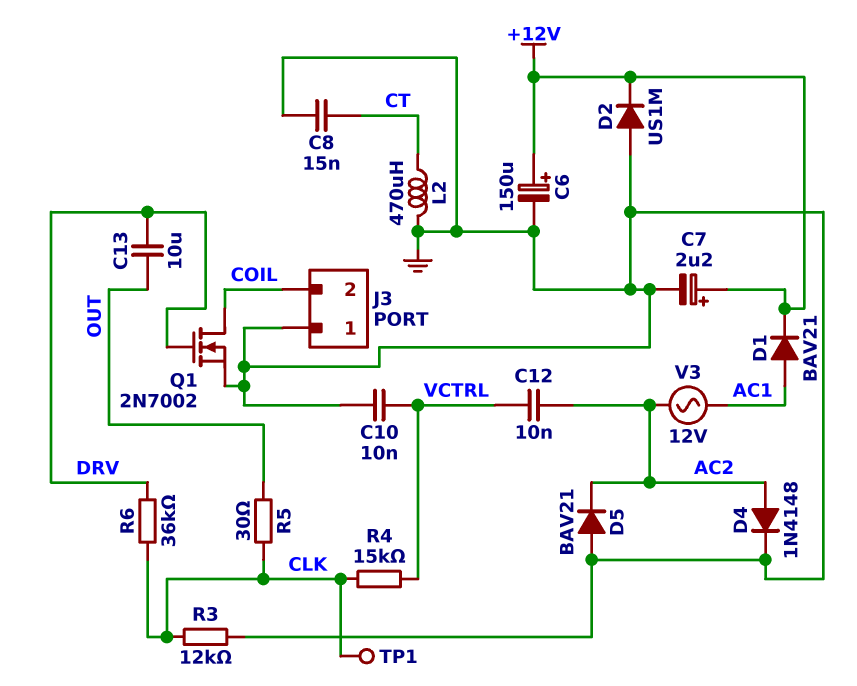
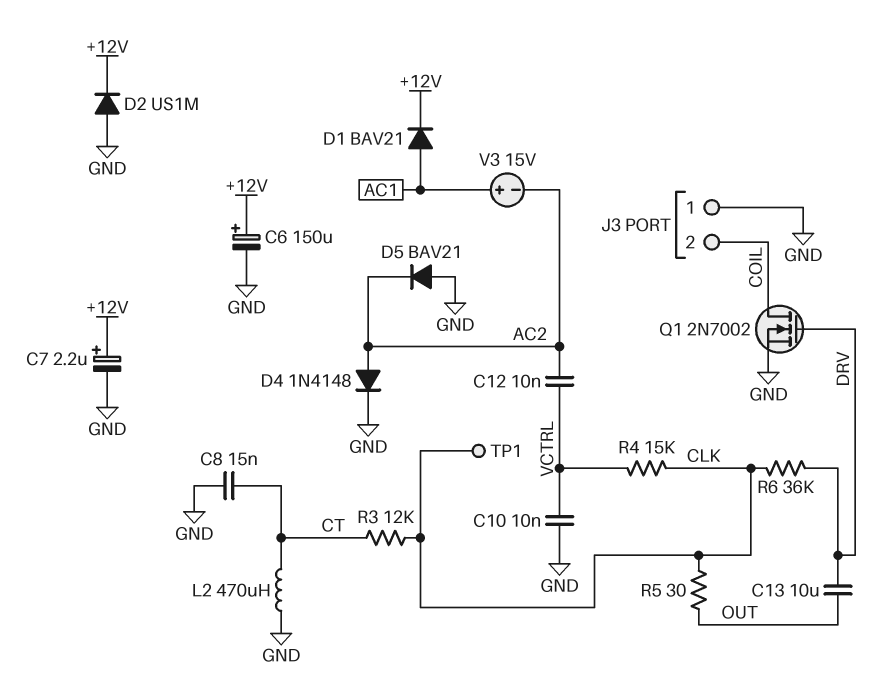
R3: 12k (CLK, GND) -> 12k (CLK, CT)
V3: AC 12V (AC1, AC2) -> 15V (plus AC1, minus AC2)

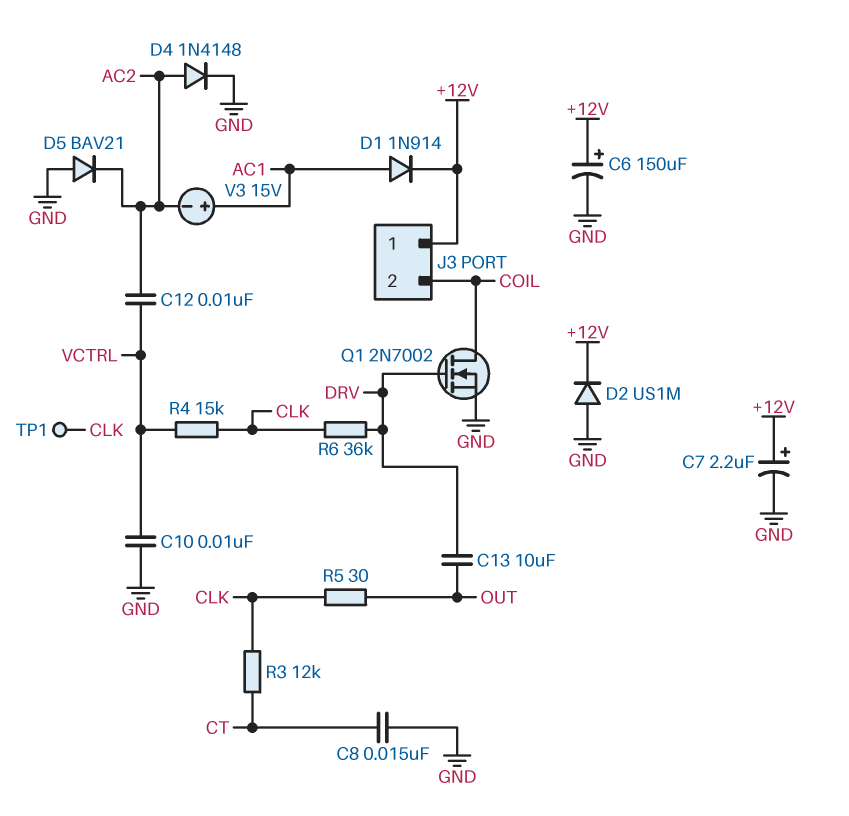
D1: diode BAV21 (A AC1, K +12V) -> diode 1N914 (A AC1, K +12V)
J3 pin 1: GND -> +12V
L2: 470uH (CT, GND) -> none

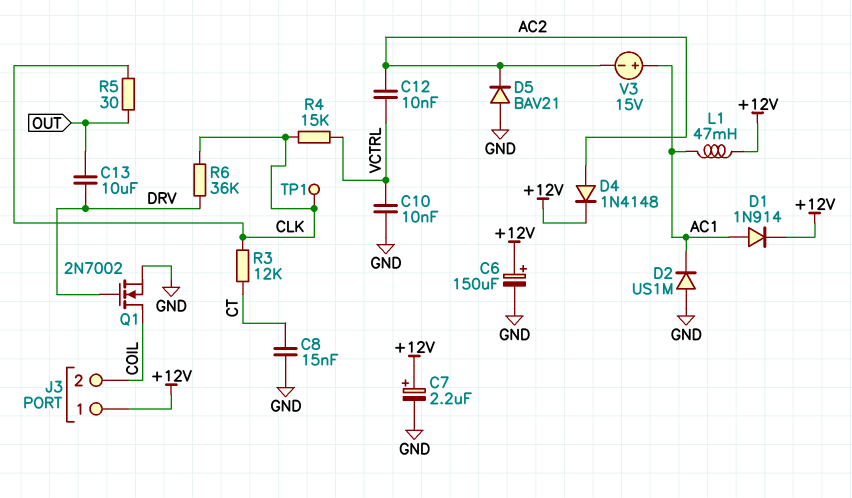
D2: diode US1M (A GND, K +12V) -> diode US1M (A GND, K AC1)
D4: diode 1N4148 (A AC2, K GND) -> diode 1N4148 (A AC2, K +12V)
L1: none -> 47mH (+12V, AC1)

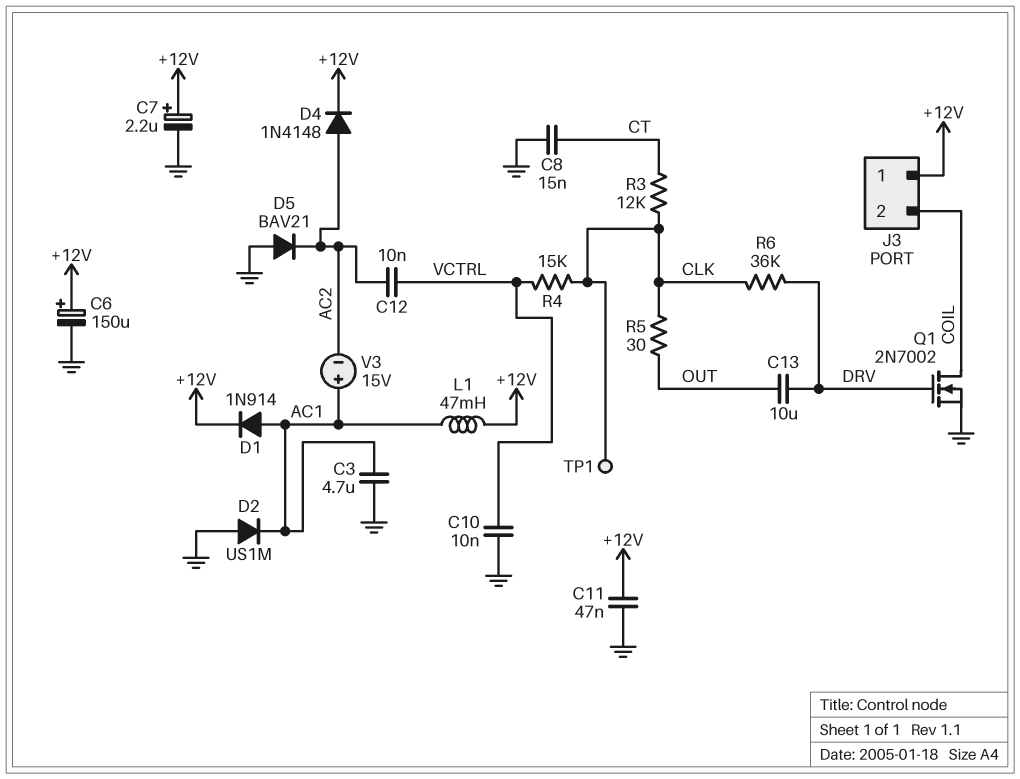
C3: none -> 4.7uF (AC1, GND)
C11: none -> 47nF (+12V, GND)

